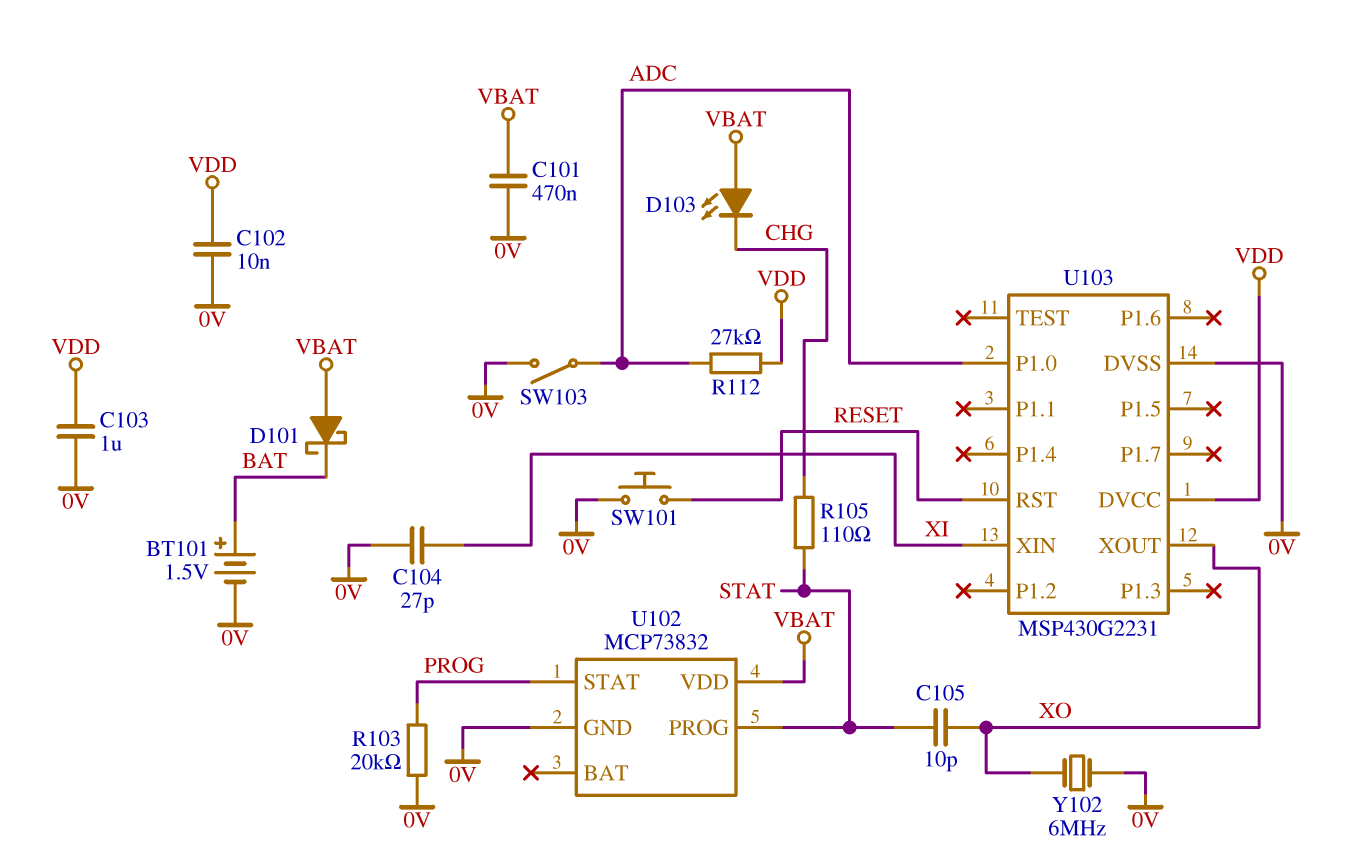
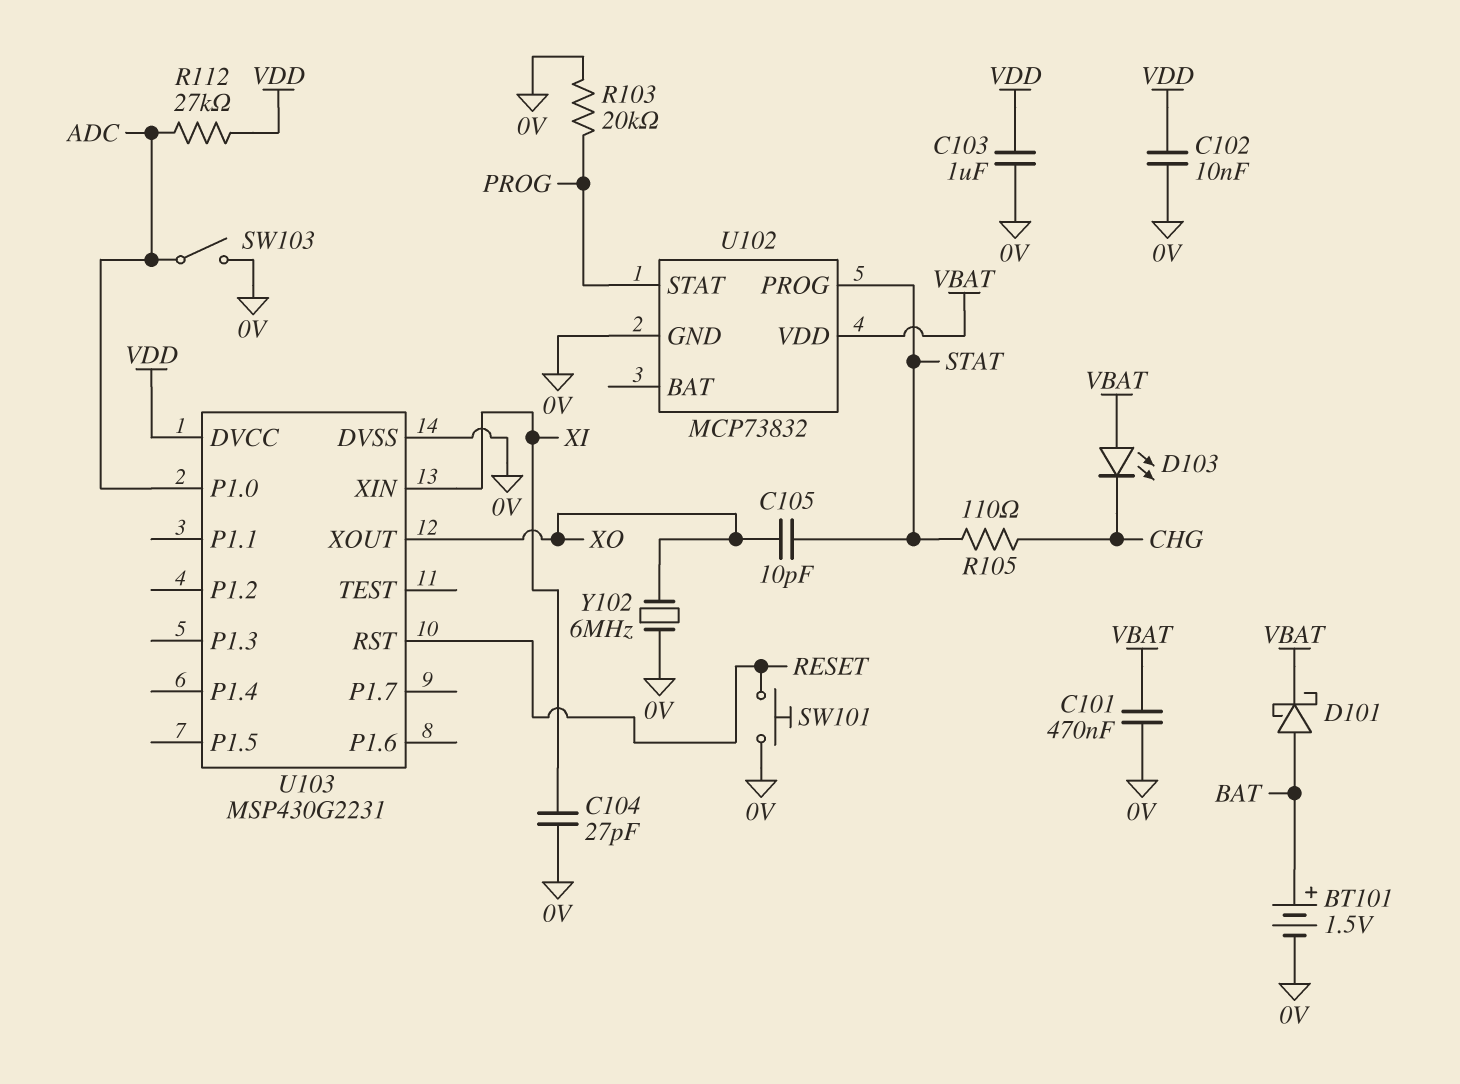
D101: schottky (A VBAT, K BAT) -> schottky (A BAT, K VBAT)

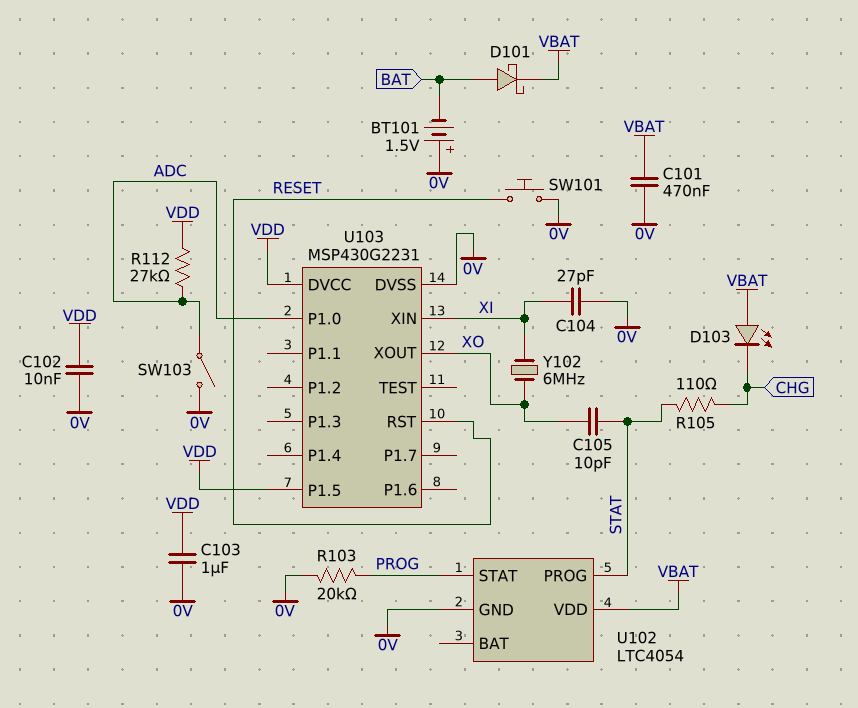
BT101: 1.5V (plus BAT, minus 0V) -> 1.5V (plus 0V, minus BAT)
U102: MCP73832 -> LTC4054
U103 pin P1.5: none -> VDD
Y102: 6MHz (0V, XO) -> 6MHz (XI, XO)

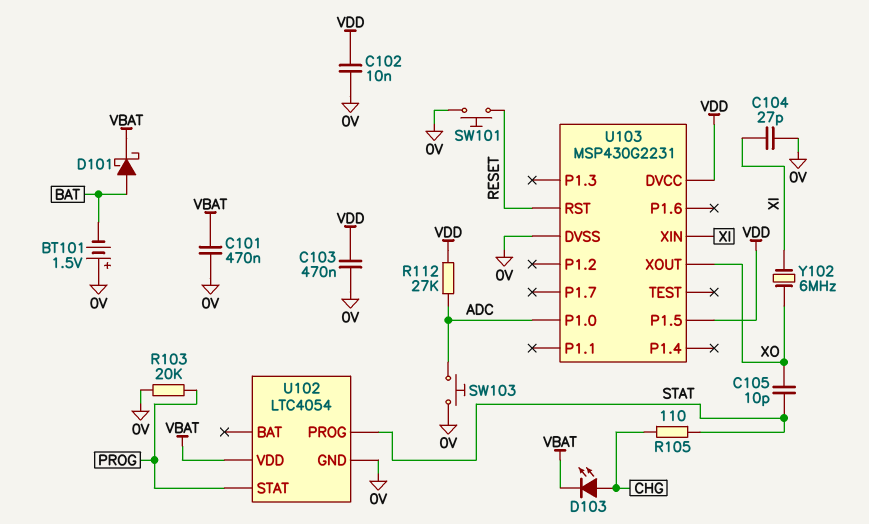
C103: 1uF (0V, VDD) -> 470nF (0V, VDD)
D103: LED (A VBAT, K CHG) -> LED (A CHG, K VBAT)
SW103: switch (0V, ADC) -> button (0V, ADC)

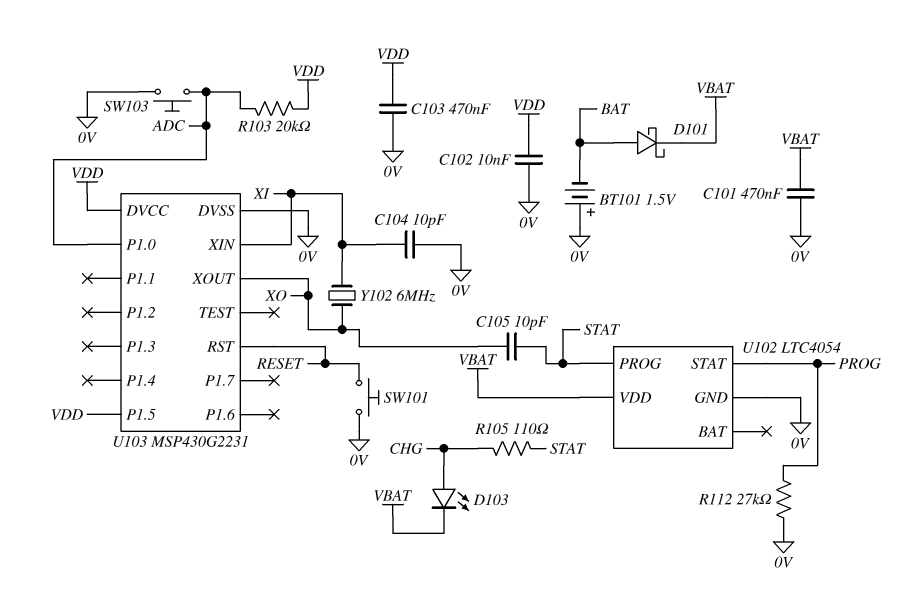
C104: 27pF (0V, XI) -> 10pF (0V, XI)
R103: 20k (0V, PROG) -> 20k (ADC, VDD)
R112: 27k (ADC, VDD) -> 27k (0V, PROG)

